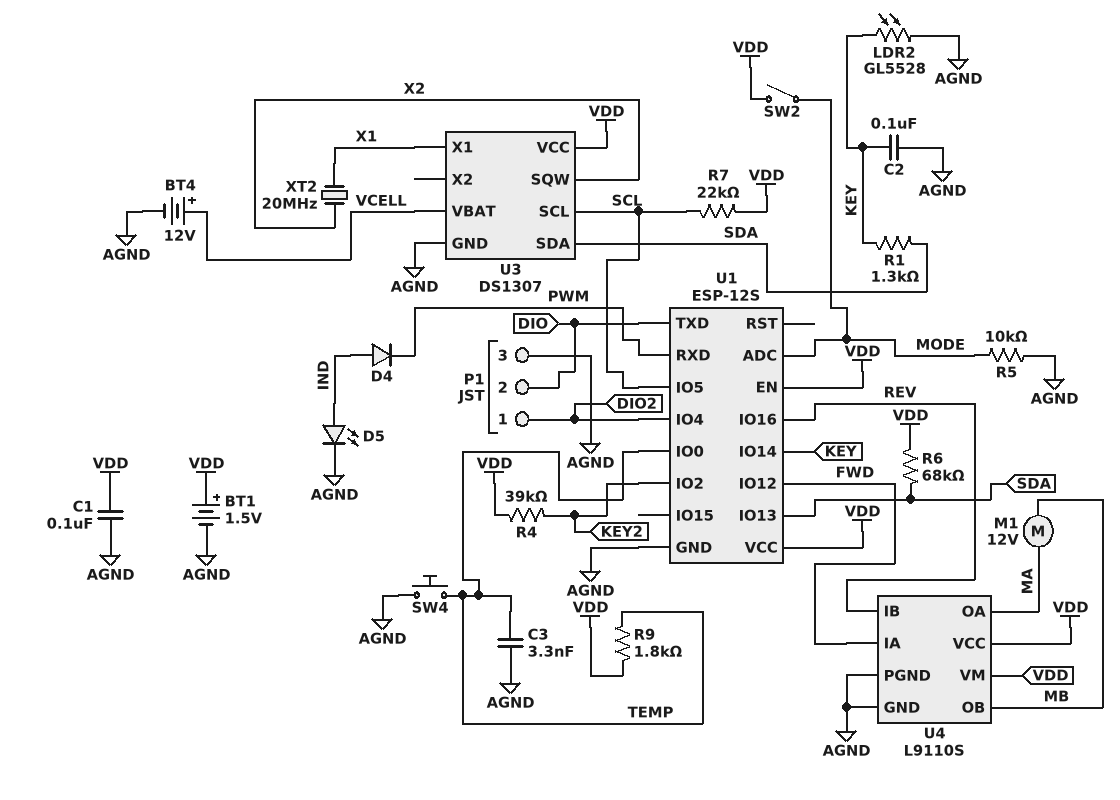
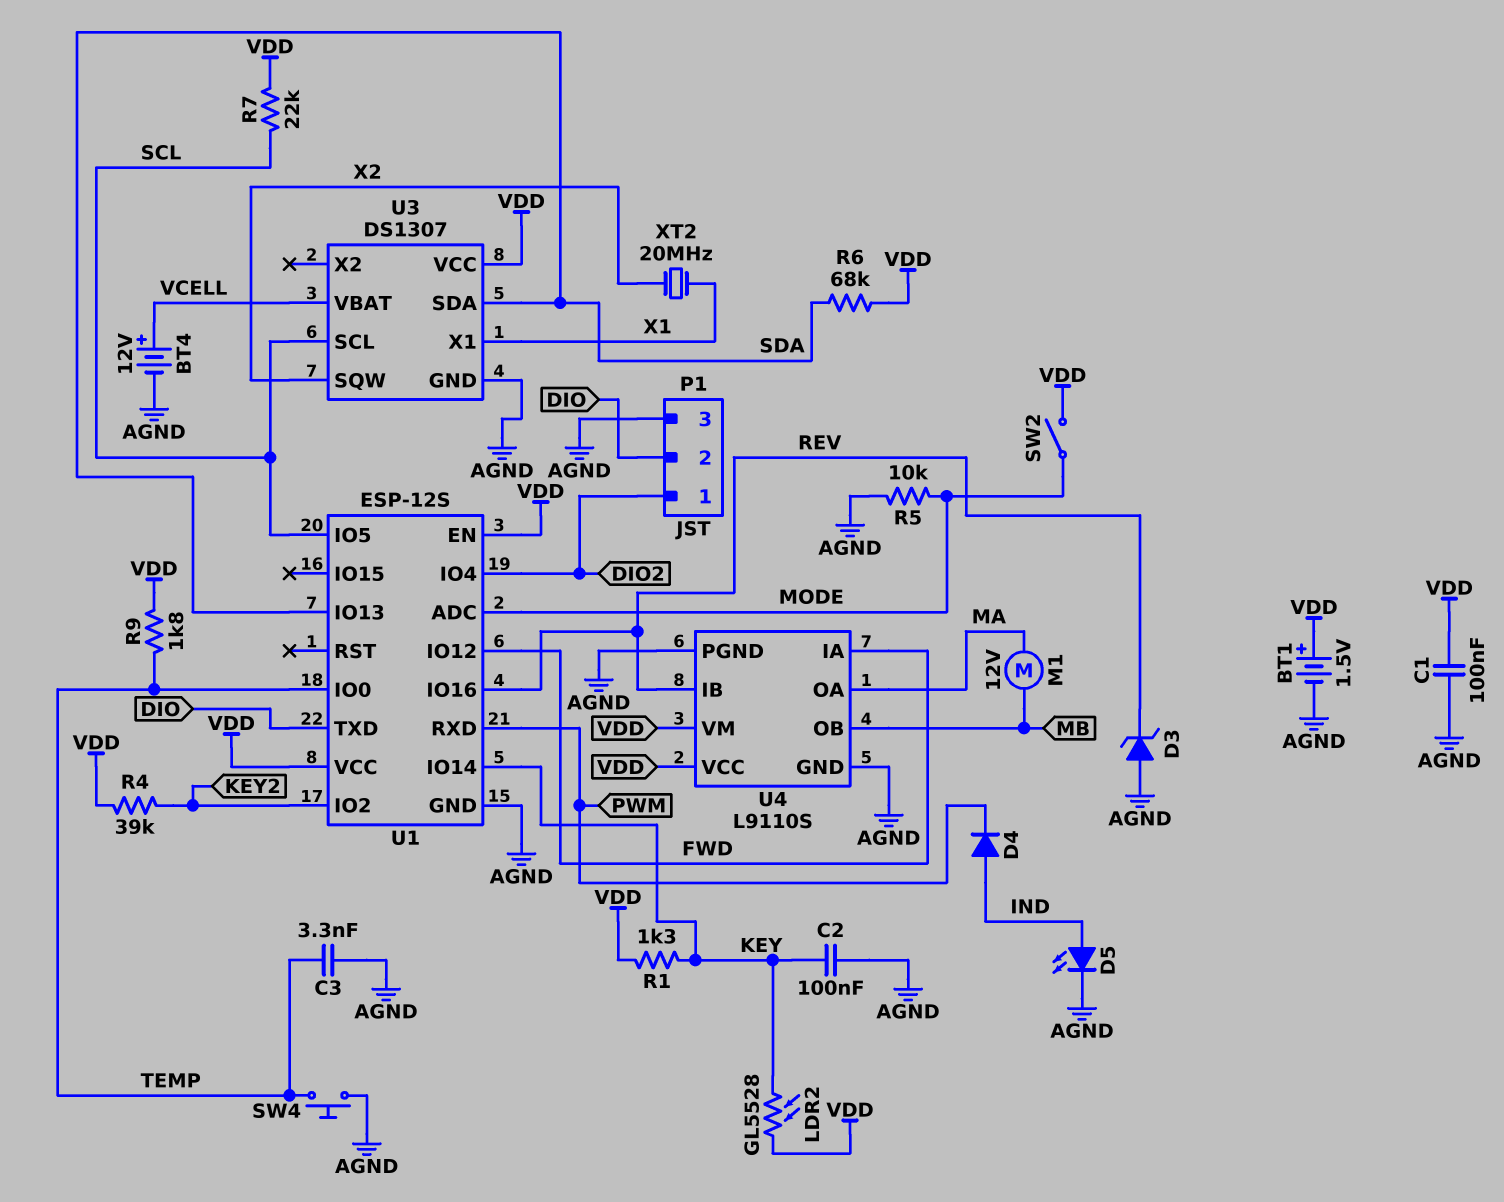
D3: none -> zener (A AGND, K REV)
LDR2: GL5528 (AGND, KEY) -> GL5528 (KEY, VDD)
R1: 1.3k (KEY, SDA) -> 1.3k (KEY, VDD)

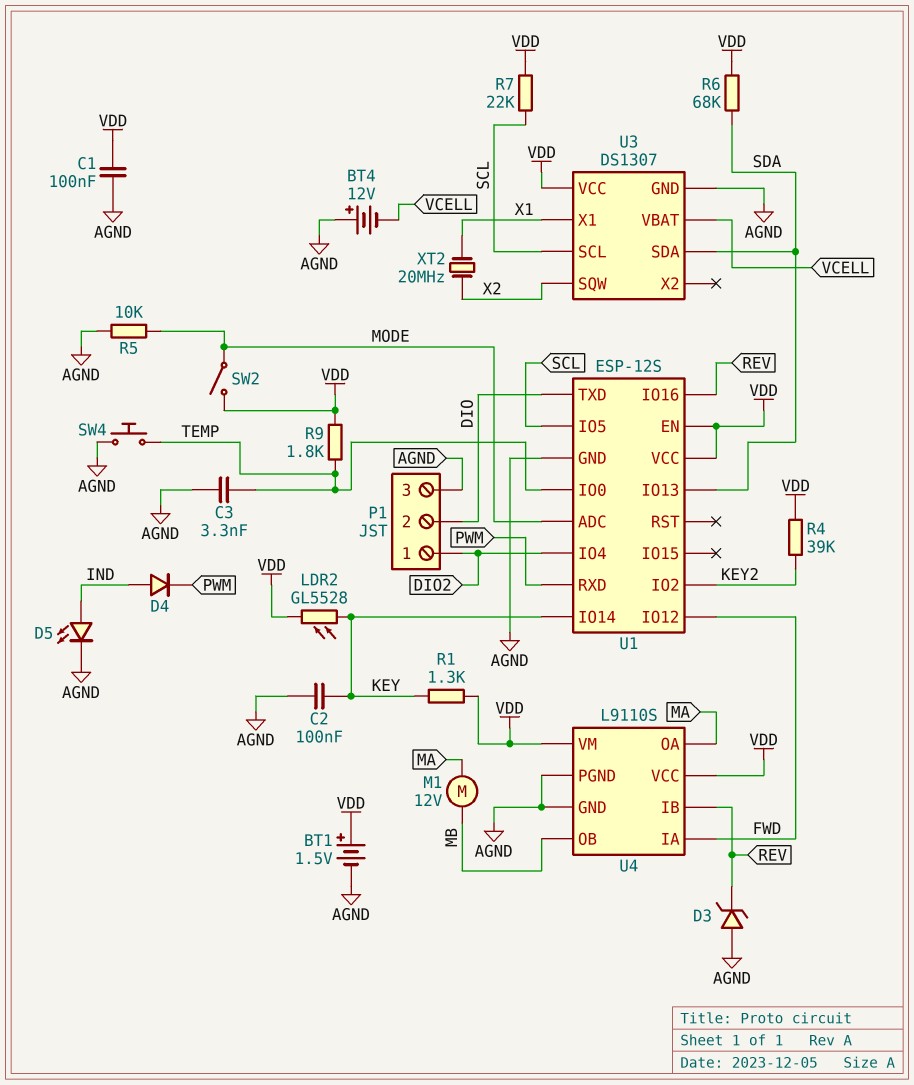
BT4: 12V (plus VCELL, minus AGND) -> 12V (plus AGND, minus VCELL)

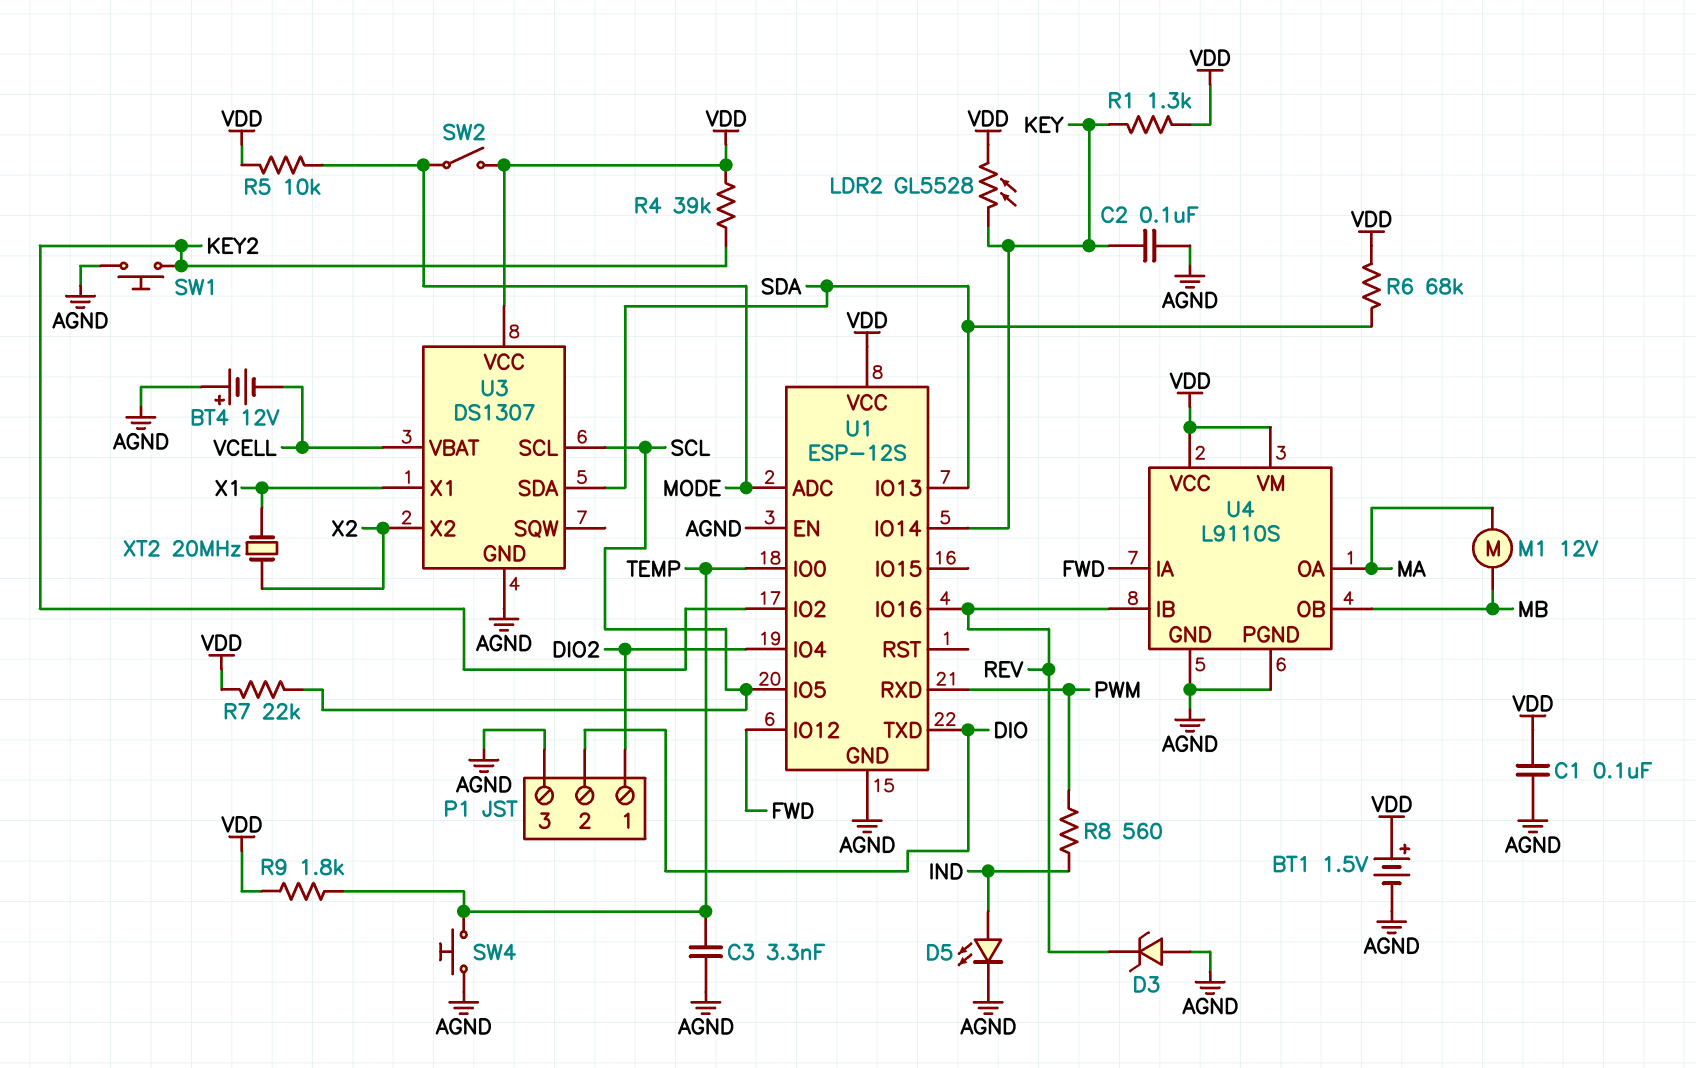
D4: diode (A IND, K PWM) -> none
R5: 10k (AGND, MODE) -> 10k (MODE, VDD)
R8: none -> 560 (IND, PWM)
SW1: none -> button (AGND, KEY2)
U1 pin EN: VDD -> AGND
U3 pin SQW: X2 -> none
U3 pin X2: none -> X2

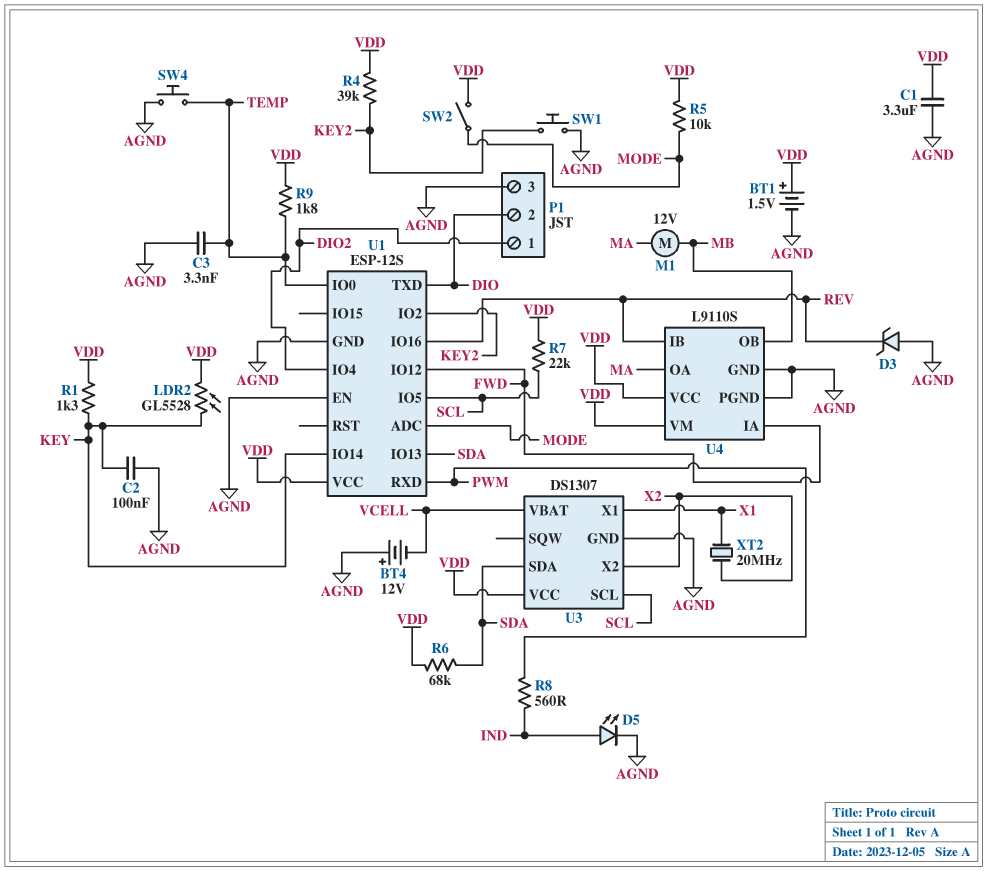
C1: 100nF (AGND, VDD) -> 3.3uF (AGND, VDD)

